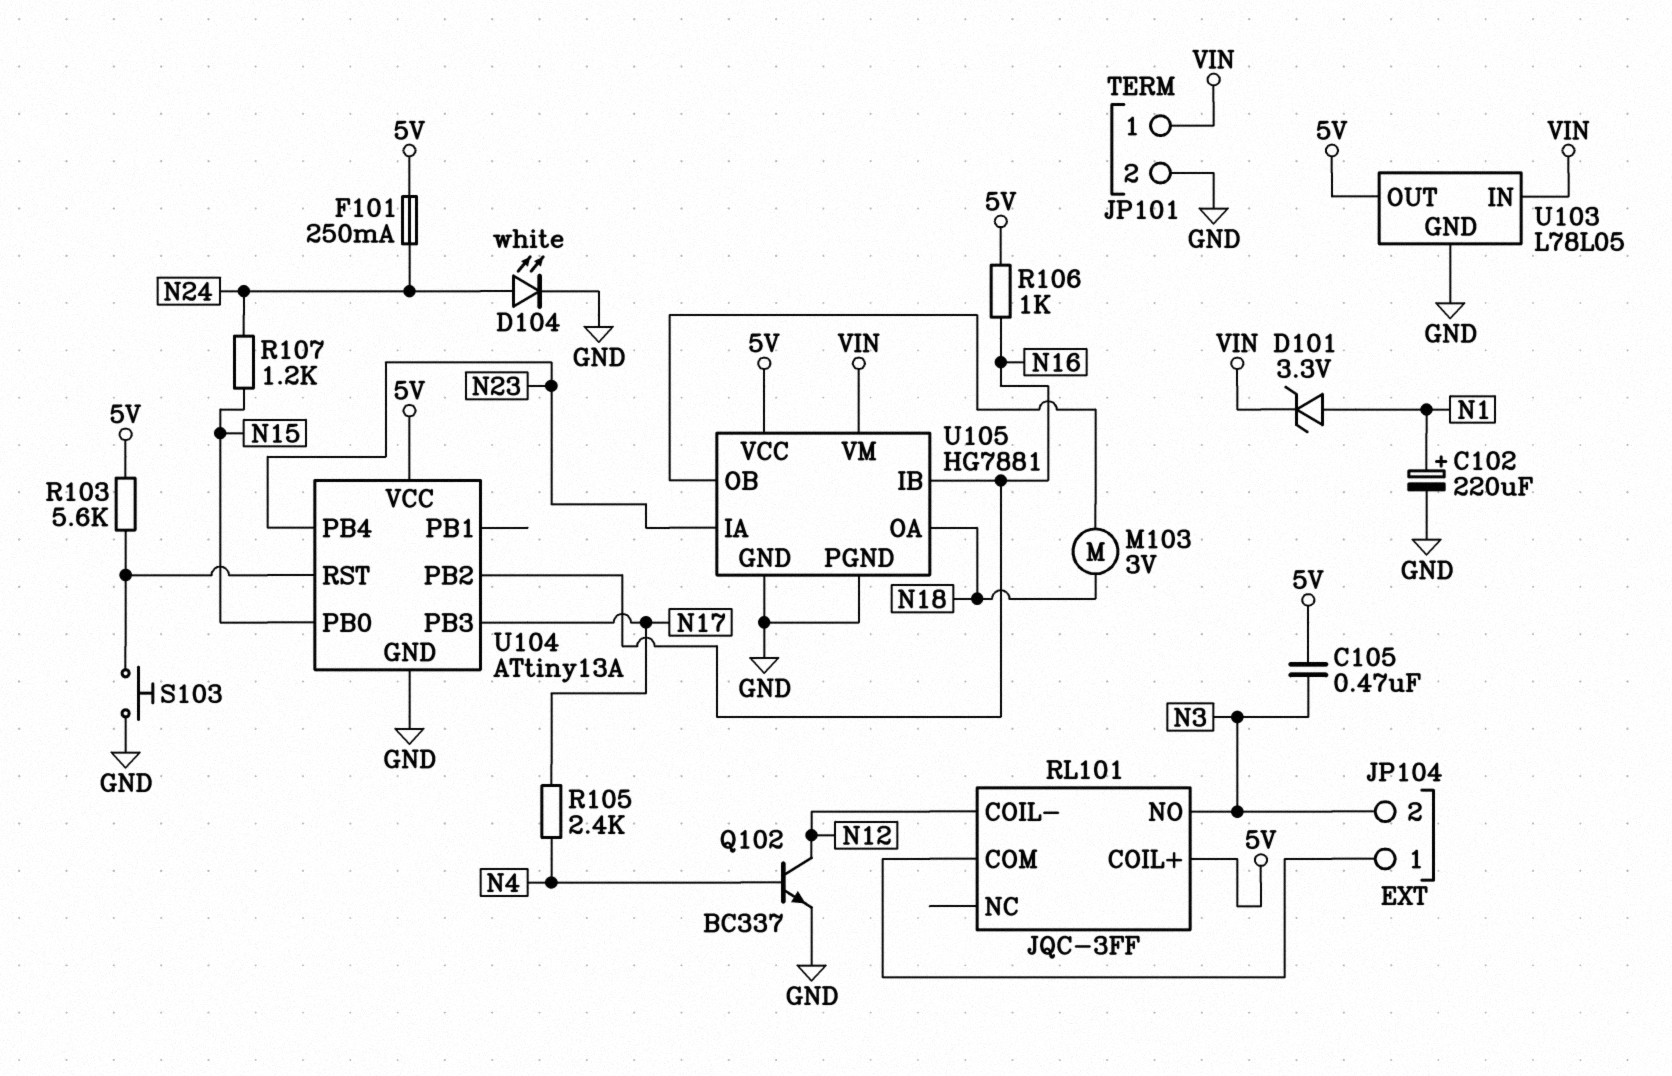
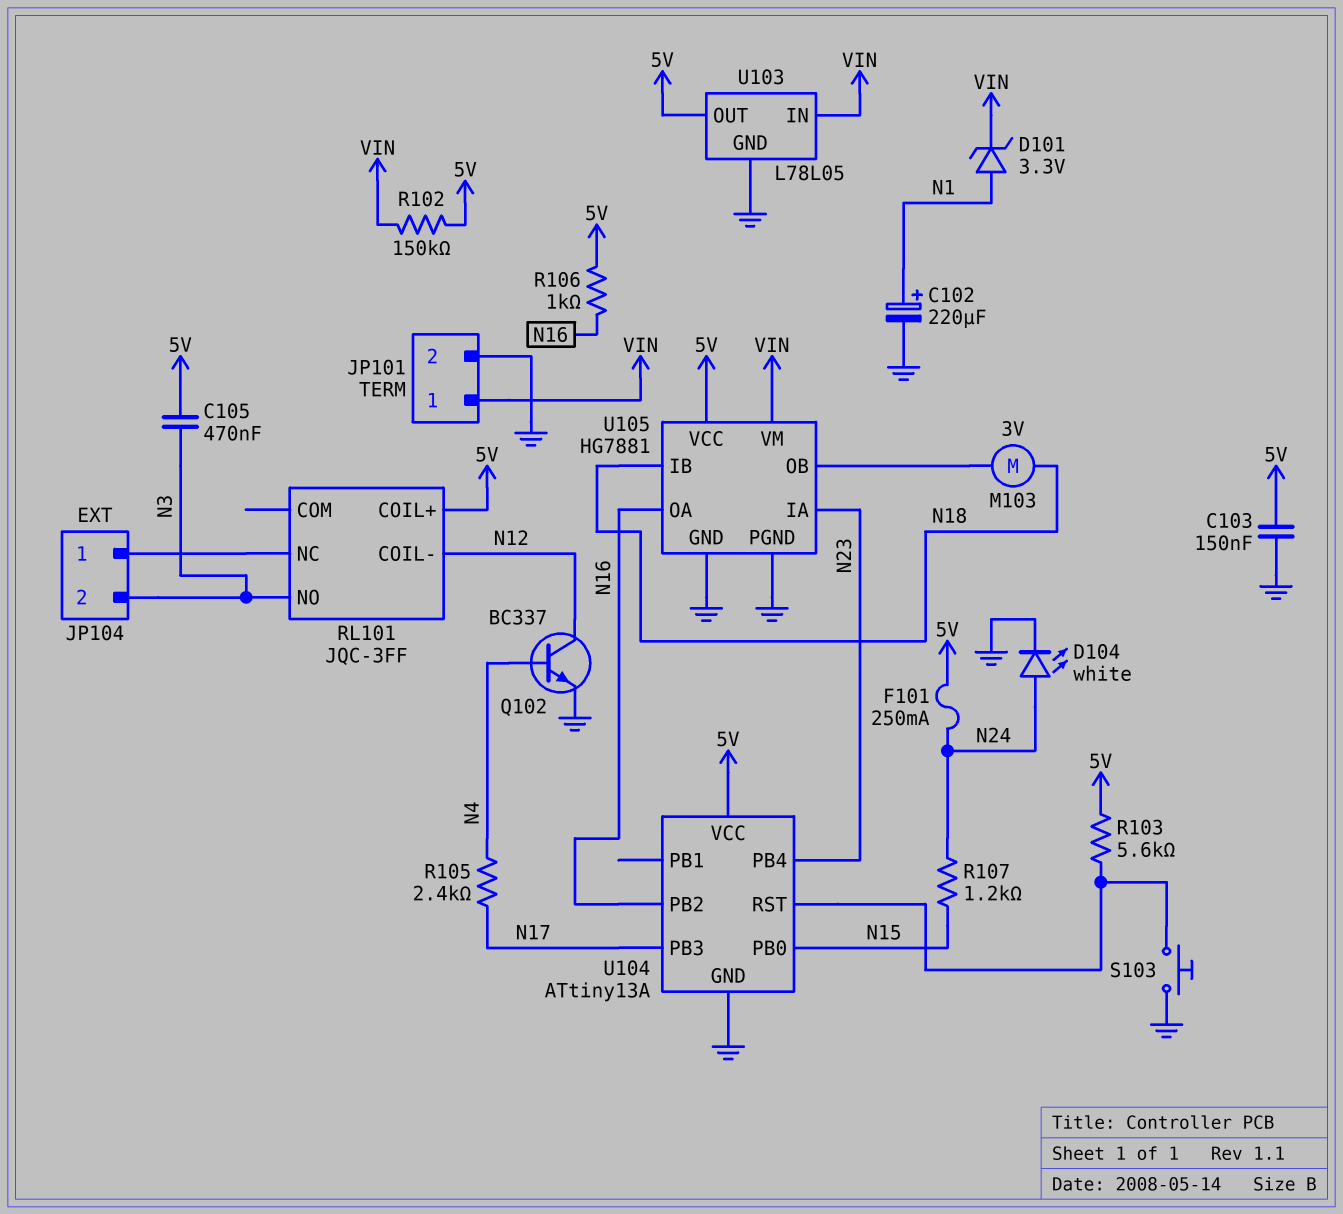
C103: none -> 150nF (5V, GND)
R102: none -> 150k (5V, VIN)
RL101 pin COM: JP104/1 -> none
RL101 pin NC: none -> JP104/1
U105 pin IB: N16 -> N18
U105 pin OA: N18 -> N16

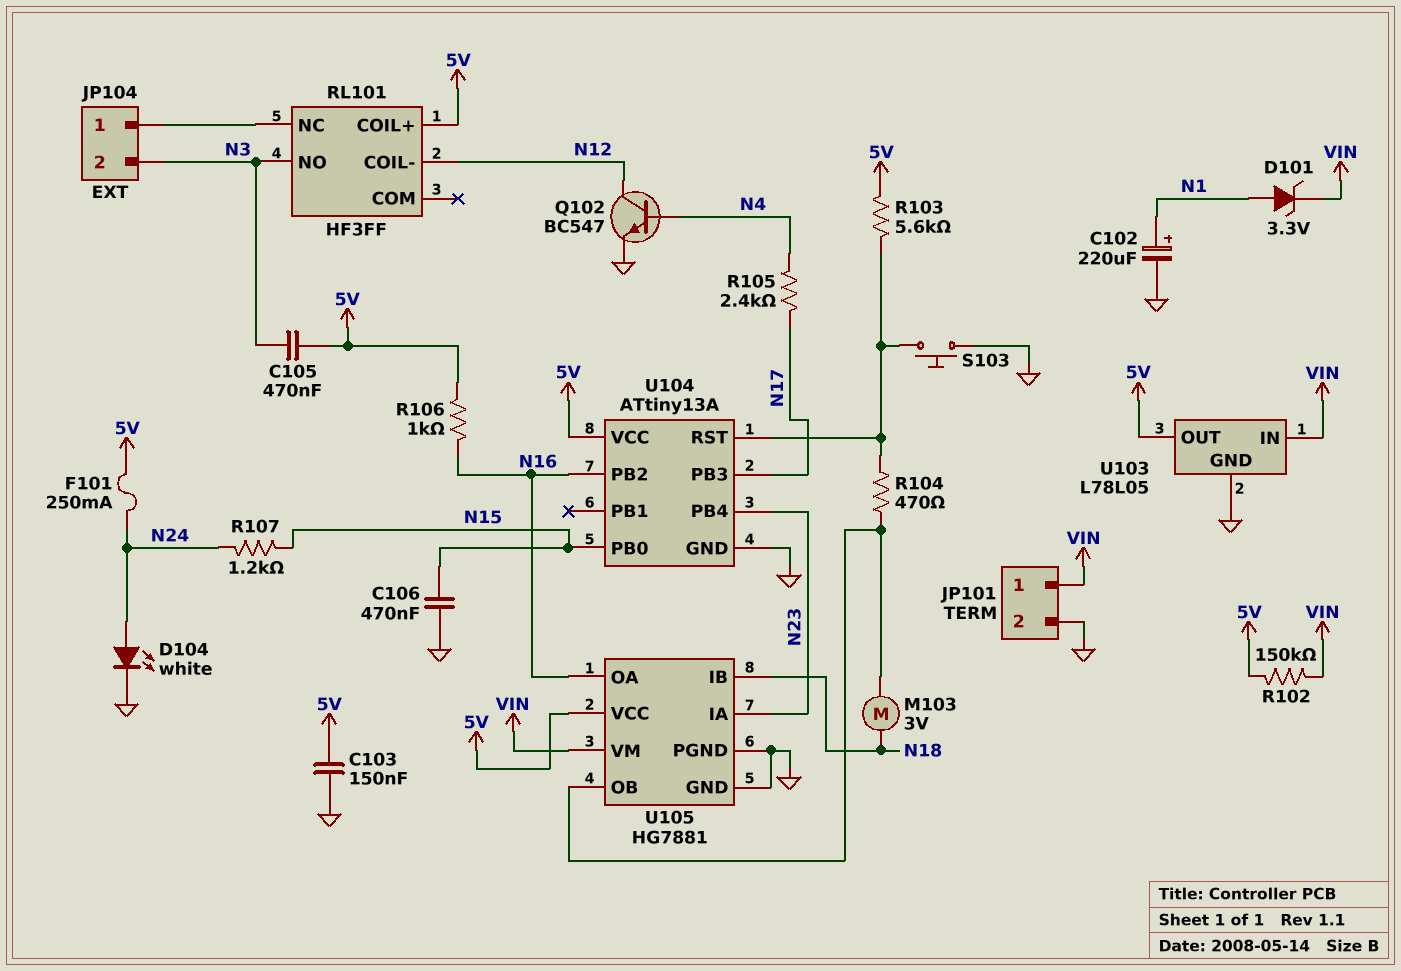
C106: none -> 470nF (GND, N15)
Q102: NPN BC337 (B N4, C N12, E GND) -> NPN BC547 (B N4, C N12, E GND)
R104: none -> 470 (U104/RST, U105/OB)
RL101: JQC-3FF -> HF3FF

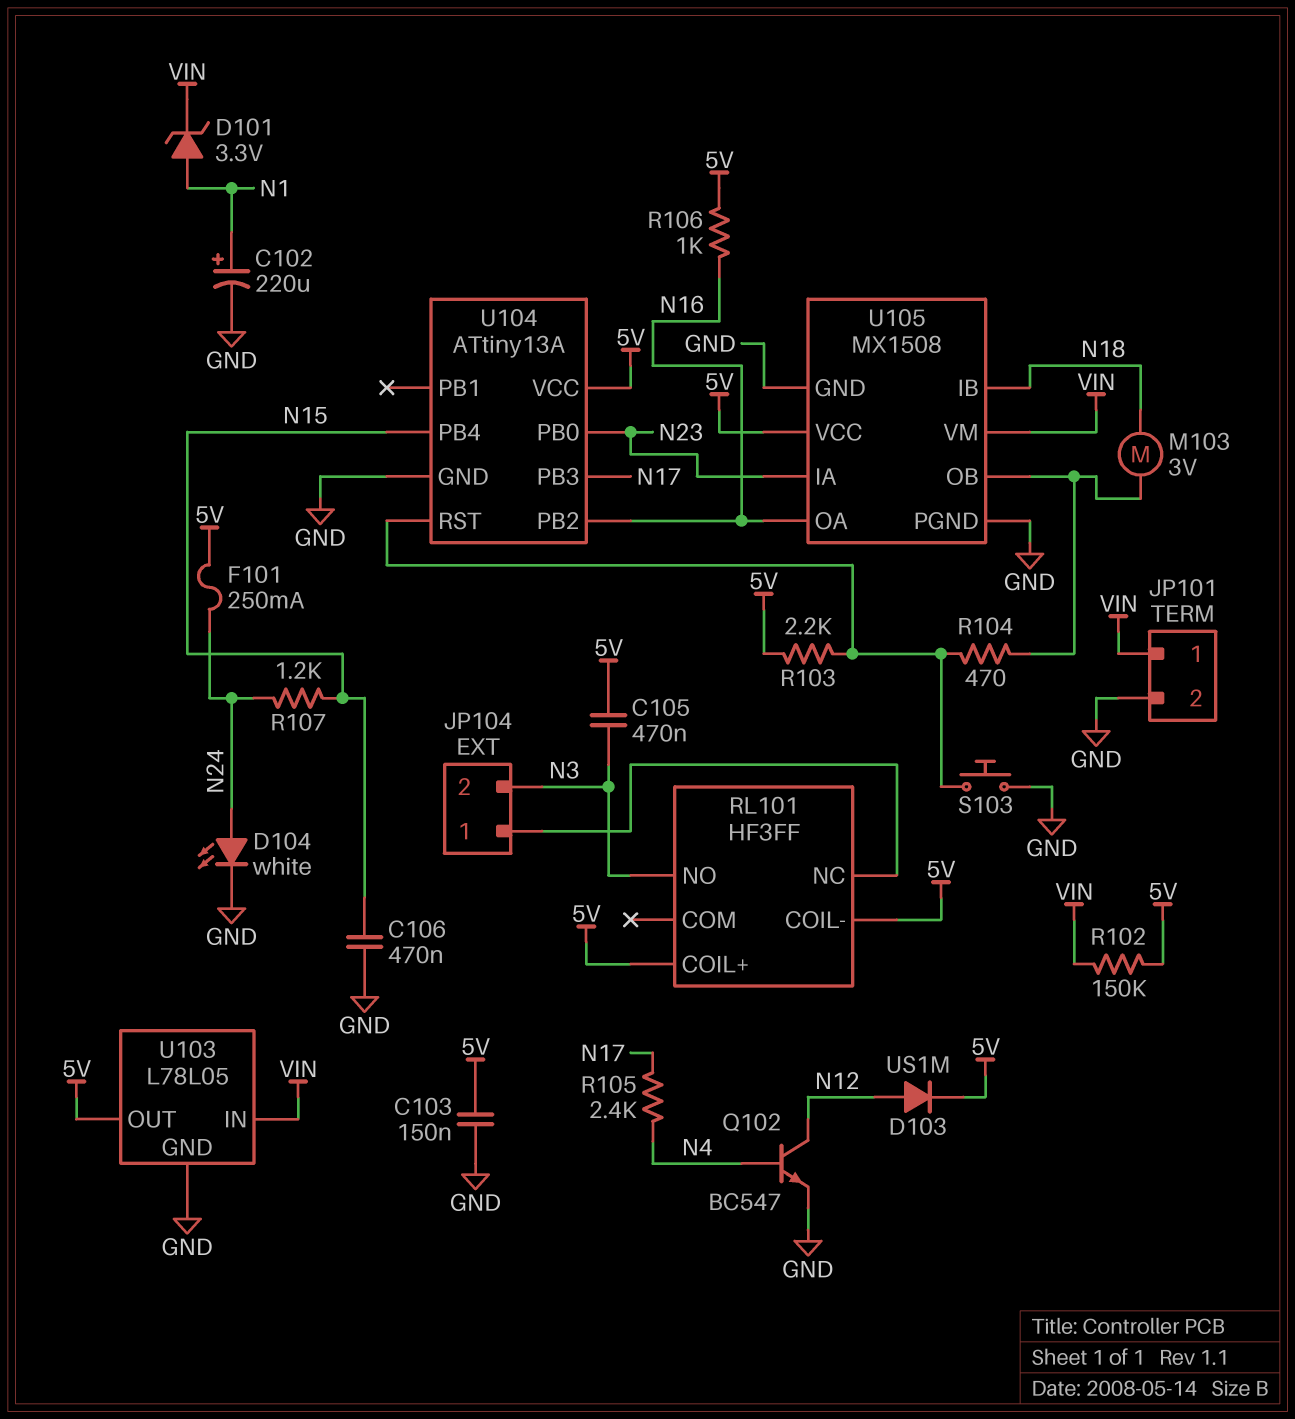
D103: none -> diode US1M (A N12, K 5V)
R103: 5.6k (5V, U104/RST) -> 2.2k (5V, U104/RST)
RL101 pin COIL-: N12 -> 5V
U104 pin PB0: N15 -> N23
U104 pin PB4: N23 -> N15
U105: HG7881 -> MX1508

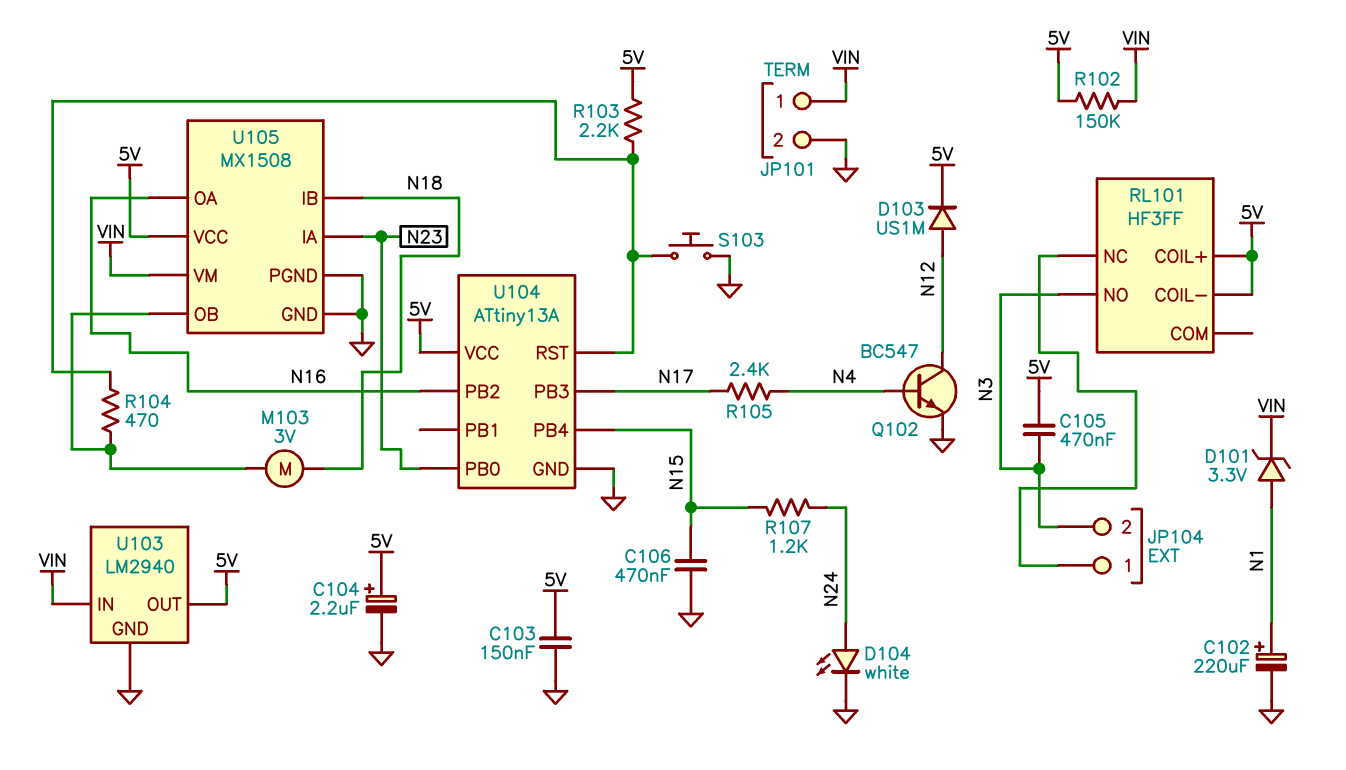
C104: none -> 2.2uF (plus 5V, minus GND)
F101: 250mA (5V, N24) -> none
R106: 1k (5V, N16) -> none
U103: L78L05 -> LM2940

